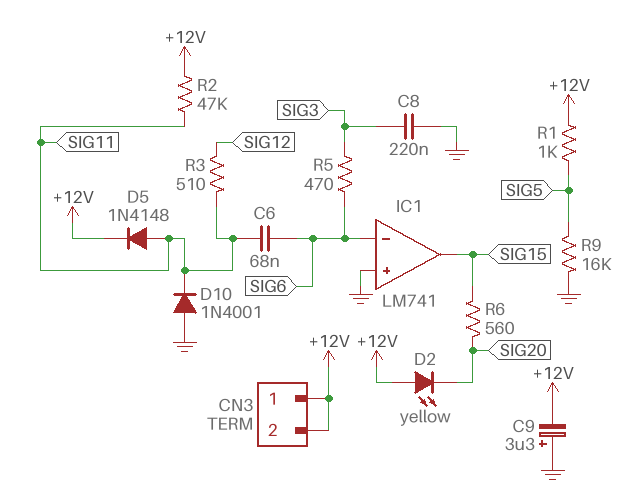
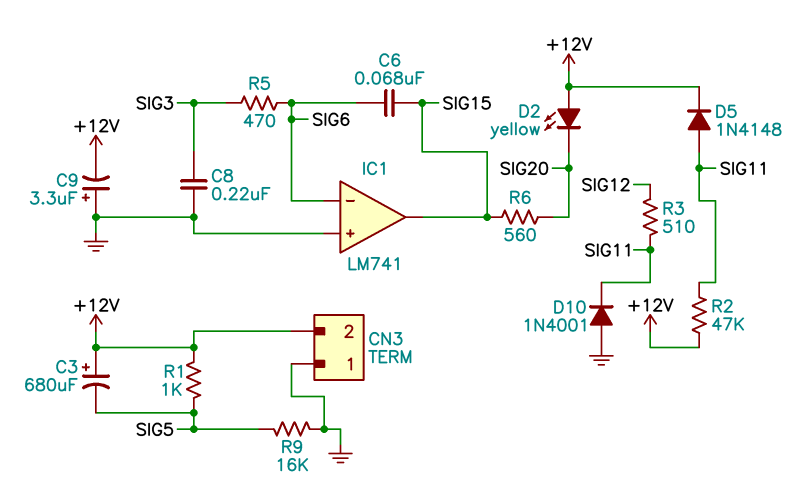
C3: none -> 680uF (plus +12V, minus SIG5)
C6: 68nF (SIG6, SIG11) -> 68nF (SIG6, SIG15)
CN3 pin 1: +12V -> GND

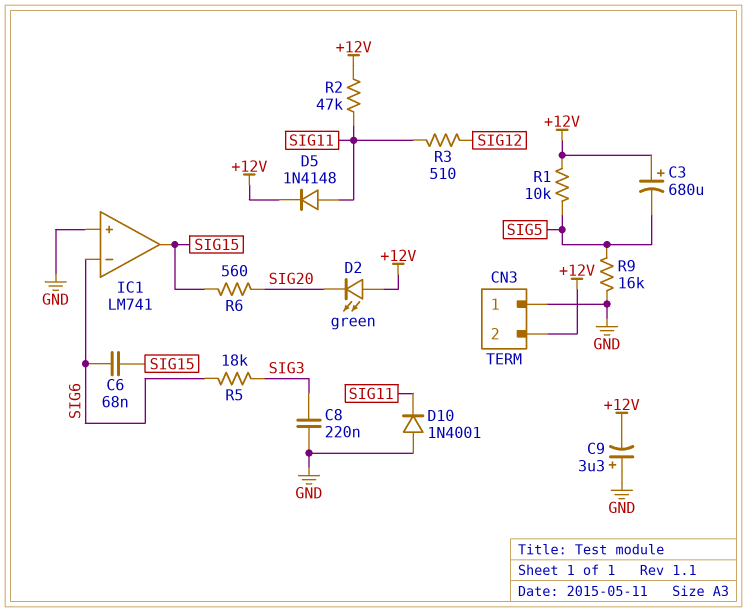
D2: LED yellow (A +12V, K SIG20) -> LED green (A +12V, K SIG20)
R1: 1k (+12V, SIG5) -> 10k (+12V, SIG5)
R5: 470 (SIG3, SIG6) -> 18k (SIG3, SIG6)

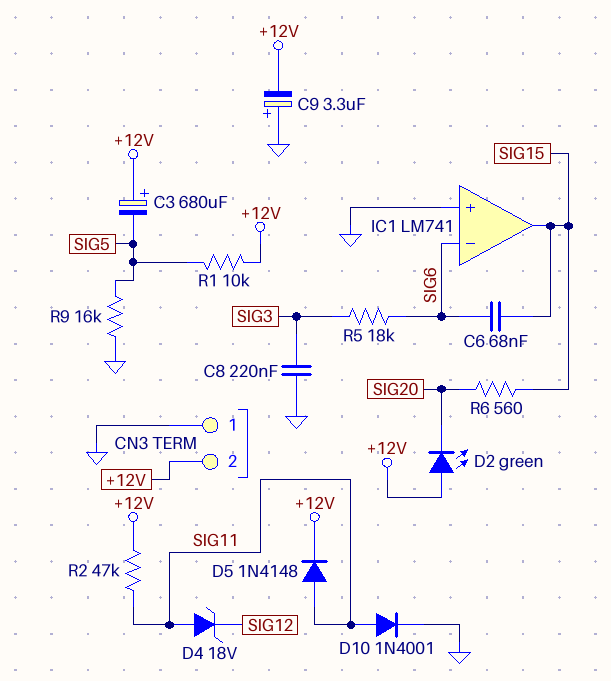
D4: none -> zener 18V (A SIG11, K SIG12)
D10: diode 1N4001 (A GND, K SIG11) -> diode 1N4001 (A SIG11, K GND)
R3: 510 (SIG11, SIG12) -> none

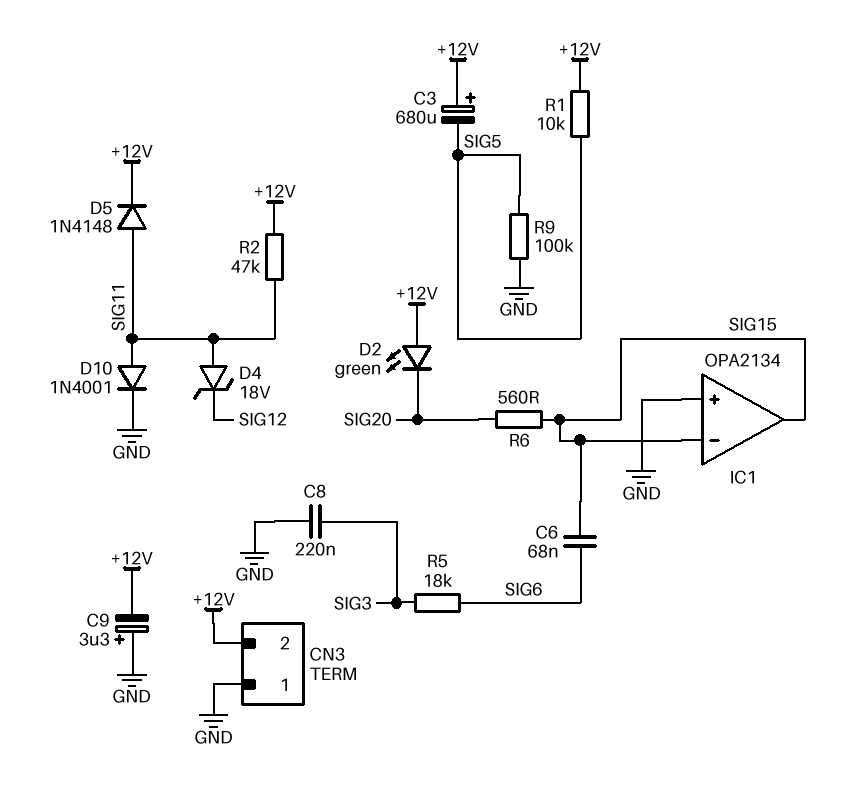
IC1: LM741 -> OPA2134
IC1 pin in-: SIG6 -> SIG15
R9: 16k (GND, SIG5) -> 100k (GND, SIG5)

